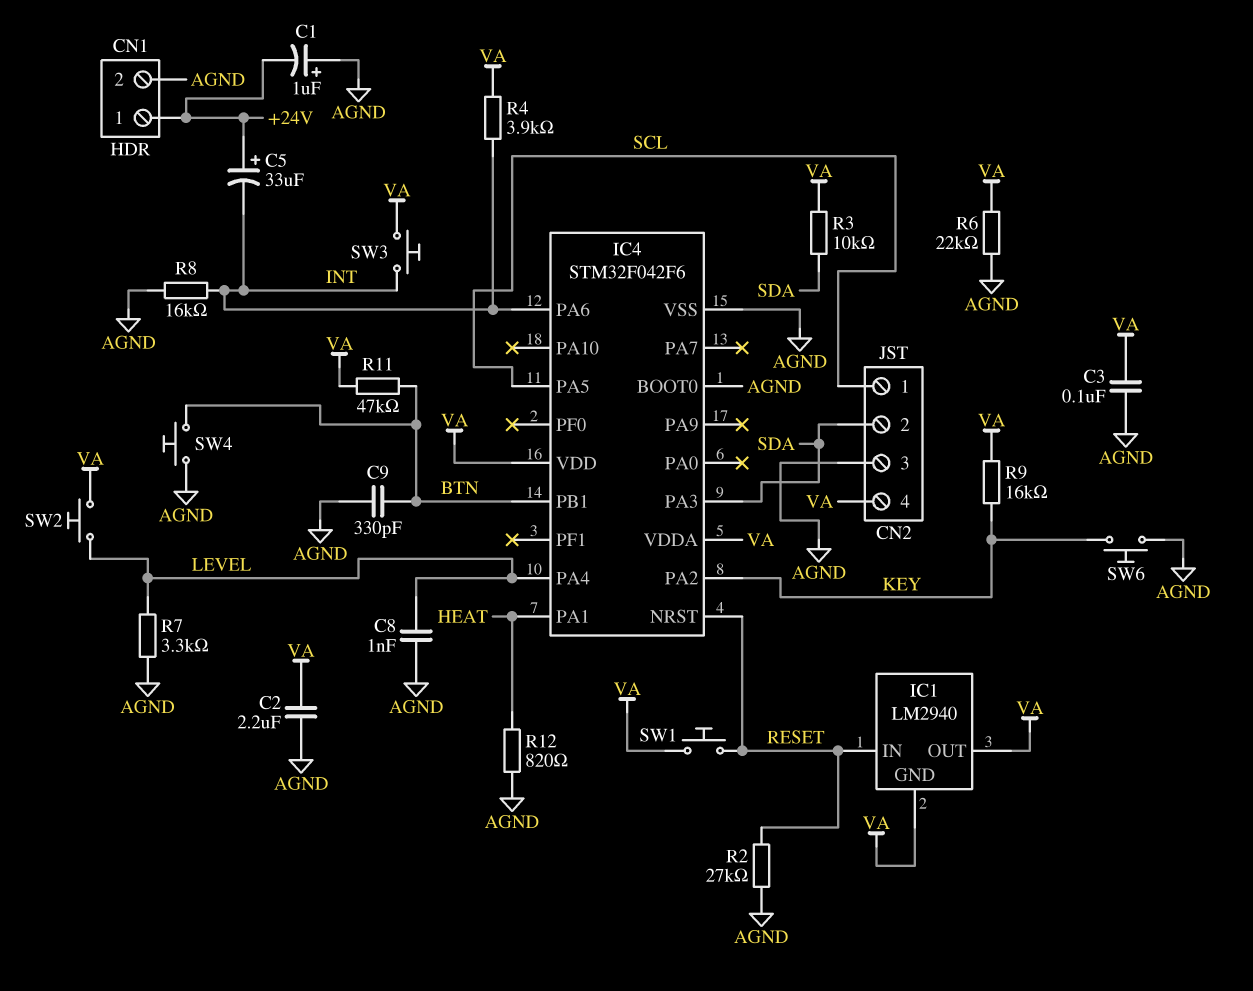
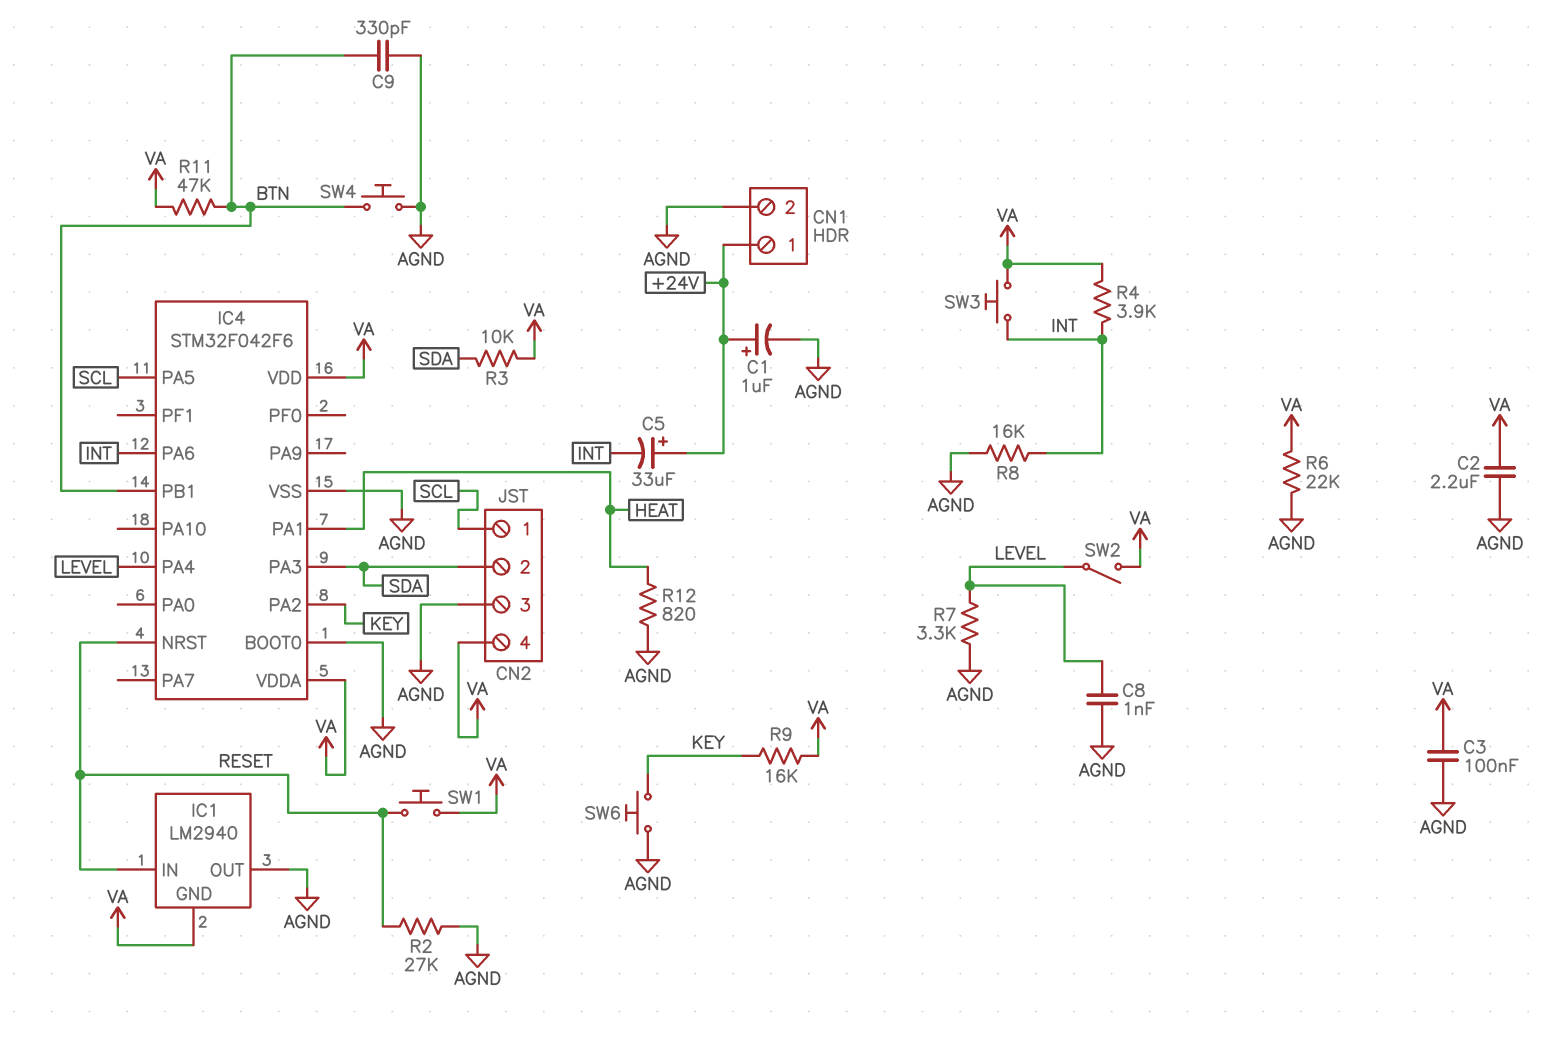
C1: 1uF (plus AGND, minus +24V) -> 1uF (plus +24V, minus AGND)
IC1 pin OUT: VA -> AGND
SW2: button (LEVEL, VA) -> switch (LEVEL, VA)

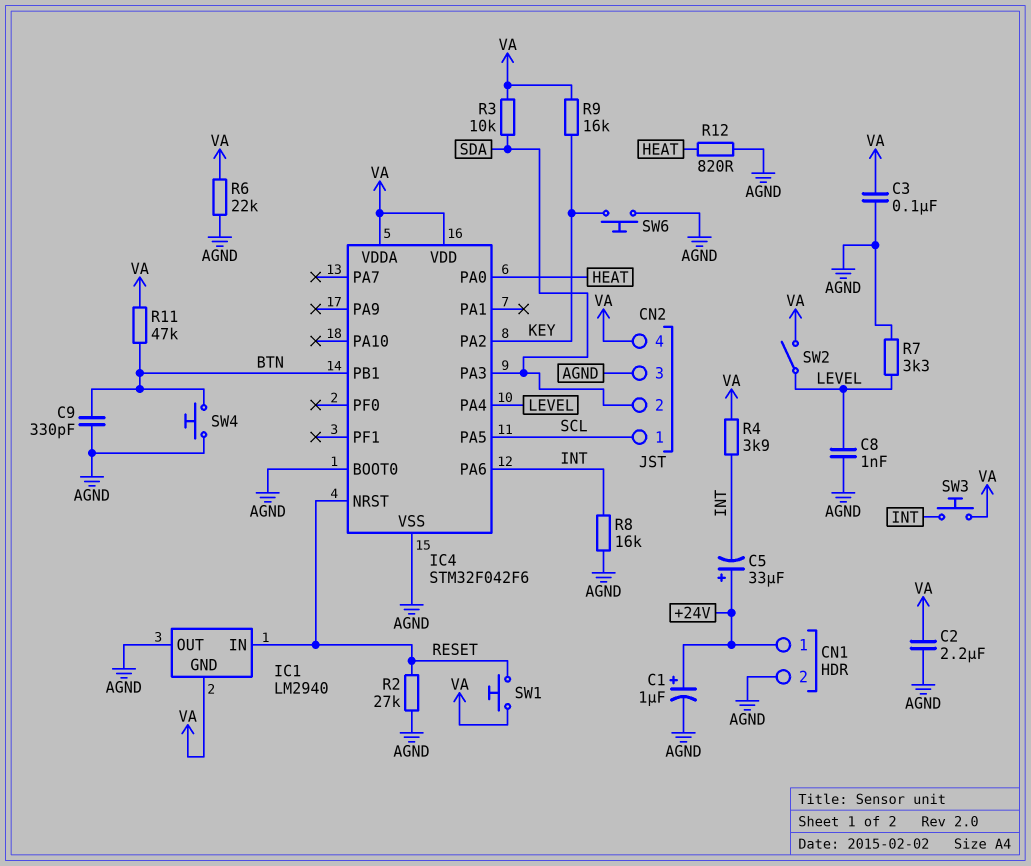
IC4 pin PA0: none -> HEAT
IC4 pin PA1: HEAT -> none

